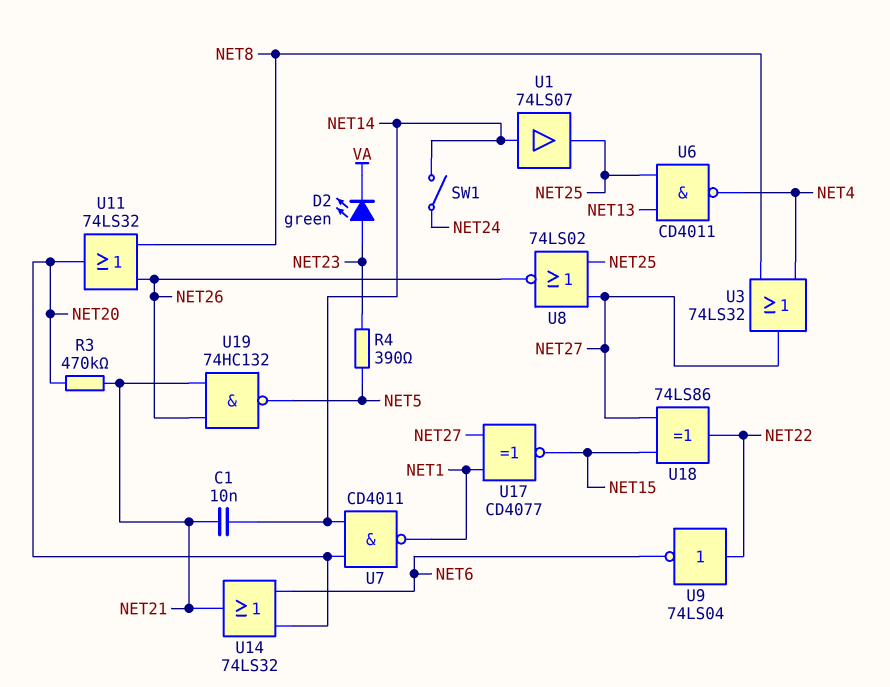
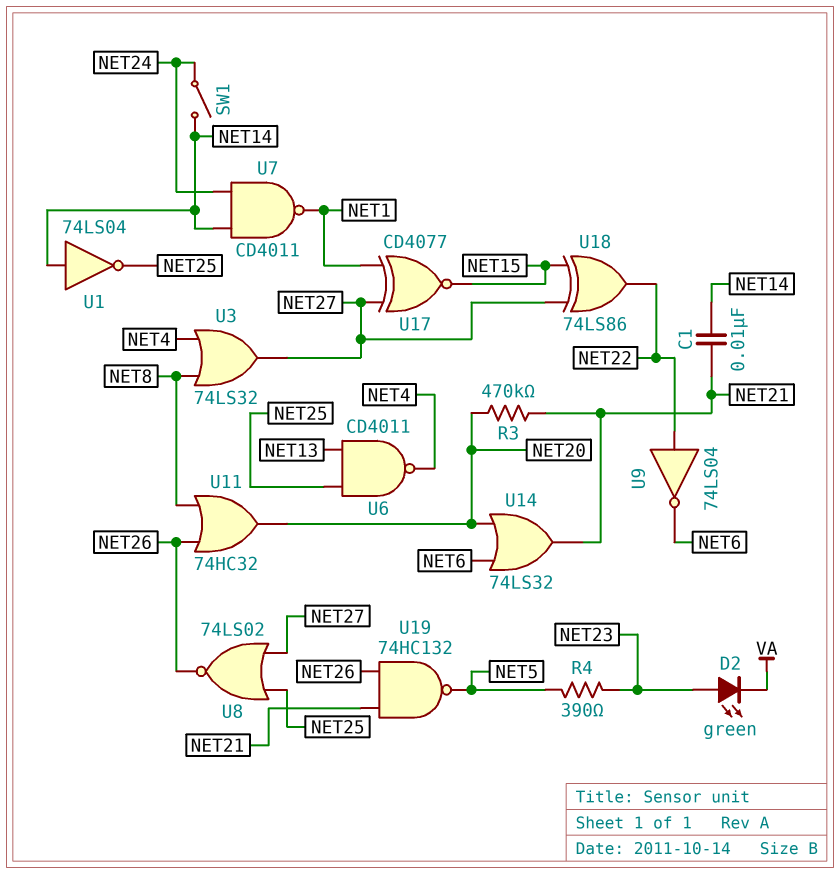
U1: buffer 74LS07 (in NET14, out NET25) -> NOT 74LS04 (in NET14, out NET25)
U7: NAND CD4011 (in NET14, in NET20, out NET1) -> NAND CD4011 (in NET14, in NET24, out NET1)
U11: OR 74LS32 (in NET8, in NET26, out NET20) -> OR 74HC32 (in NET8, in NET26, out NET20)

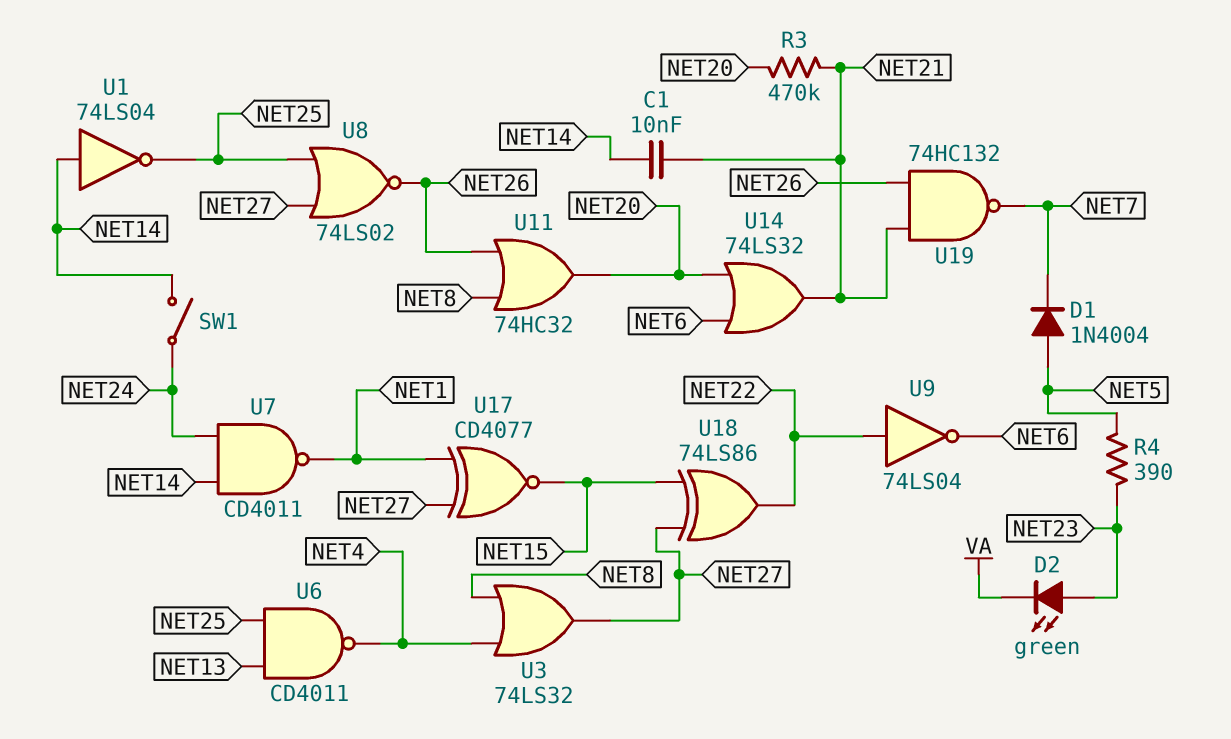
D1: none -> diode 1N4004 (A NET5, K NET7)
U19: NAND 74HC132 (in NET21, in NET26, out NET5) -> NAND 74HC132 (in NET21, in NET26, out NET7)

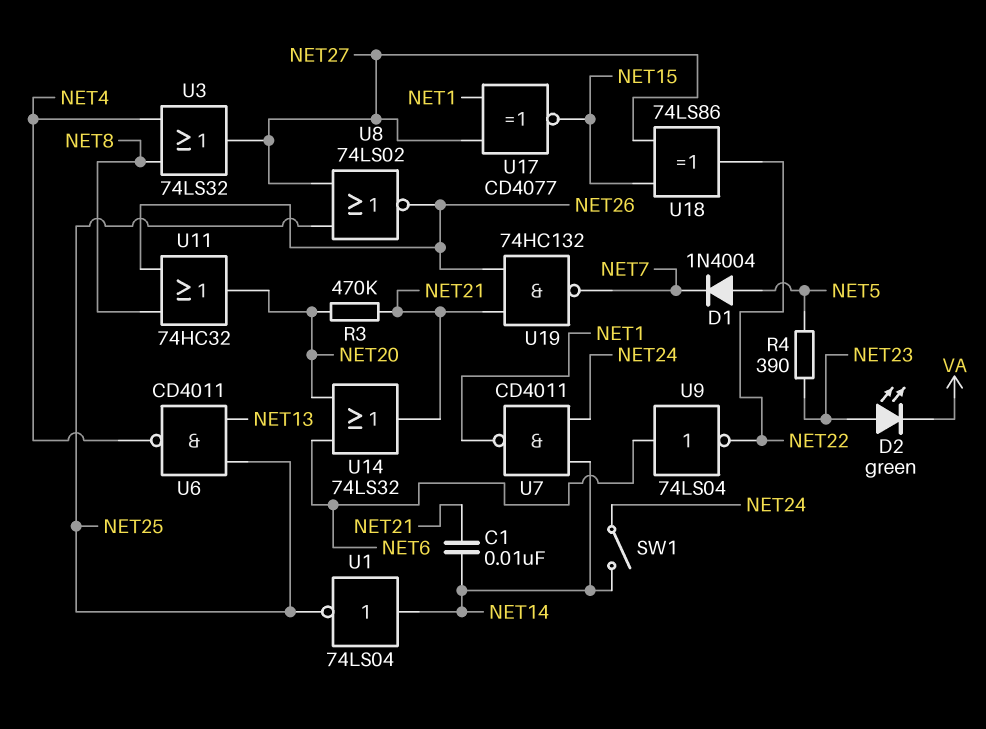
U9: NOT 74LS04 (in NET22, out NET6) -> NOT 74LS04 (in NET6, out NET22)

